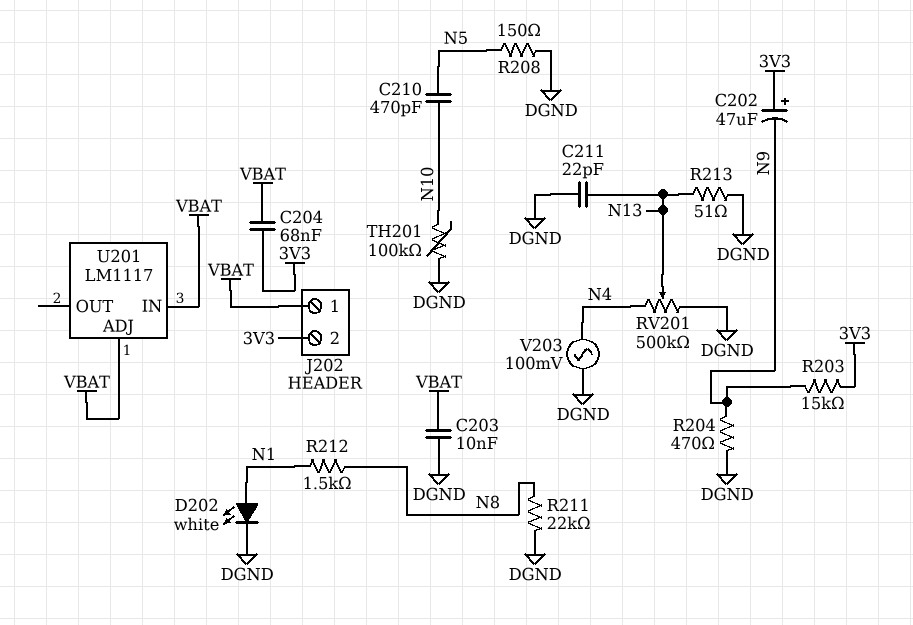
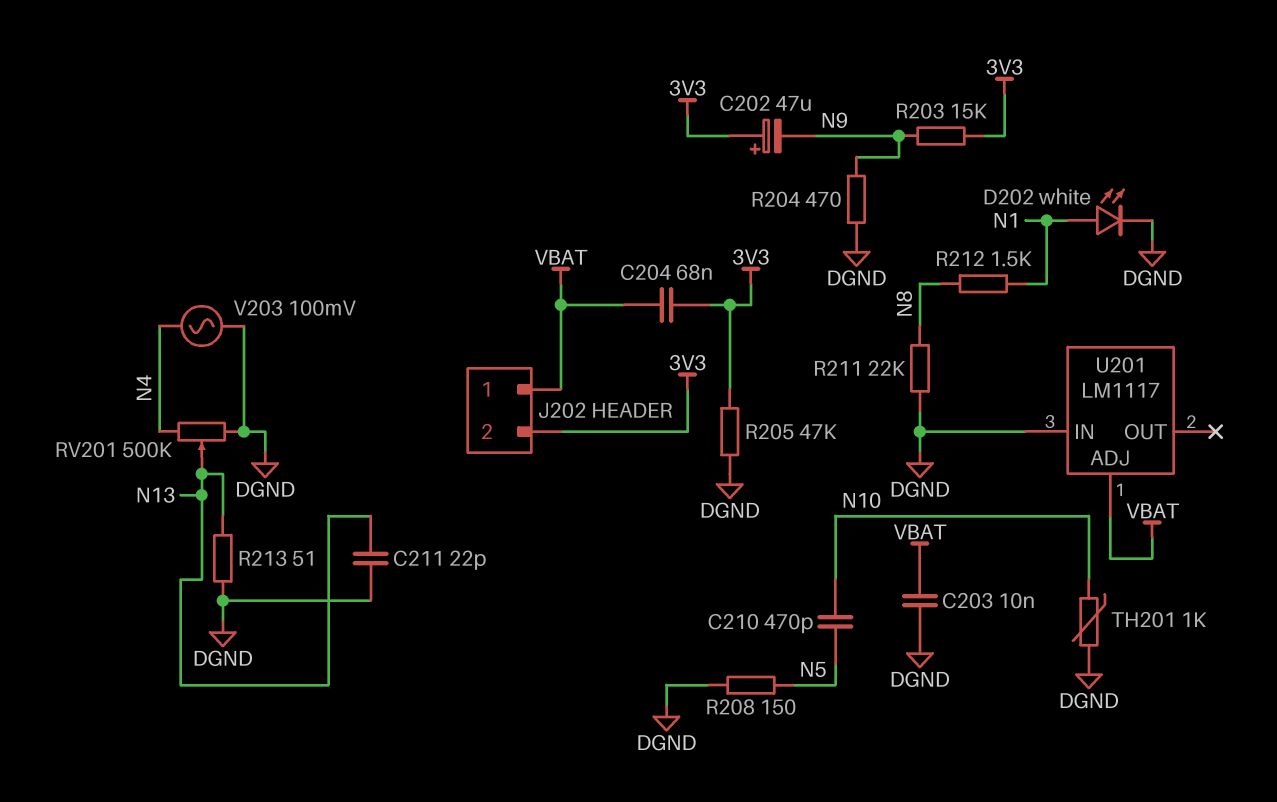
R205: none -> 47k (3V3, DGND)
TH201: 100k (DGND, N10) -> 1k (DGND, N10)
U201 pin IN: VBAT -> DGND

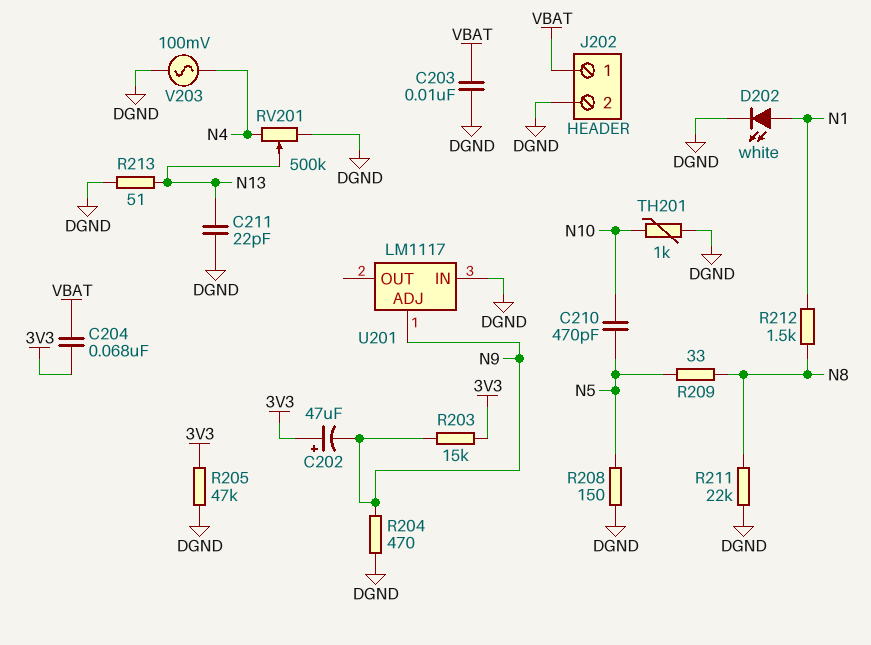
J202 pin 2: 3V3 -> DGND
R209: none -> 33 (N5, N8)
U201 pin ADJ: VBAT -> N9

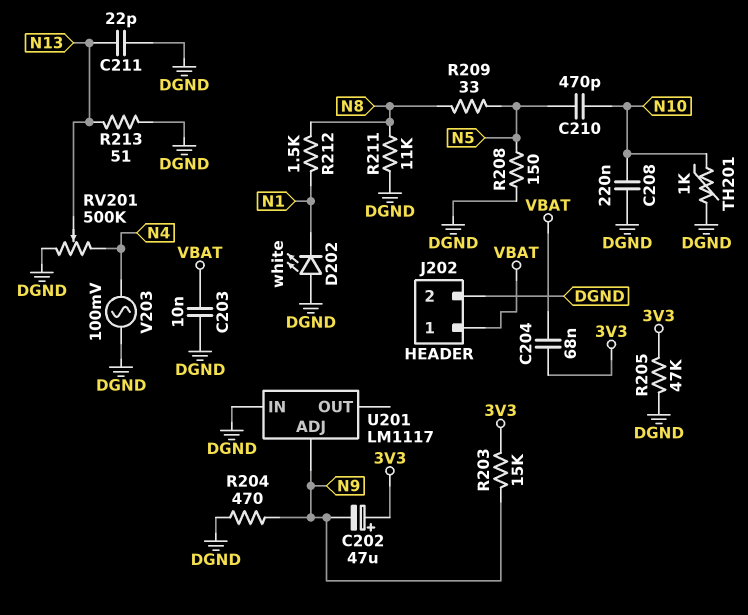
C208: none -> 220nF (DGND, N10)
D202: LED white (A N1, K DGND) -> LED white (A DGND, K N1)
R211: 22k (DGND, N8) -> 11k (DGND, N8)

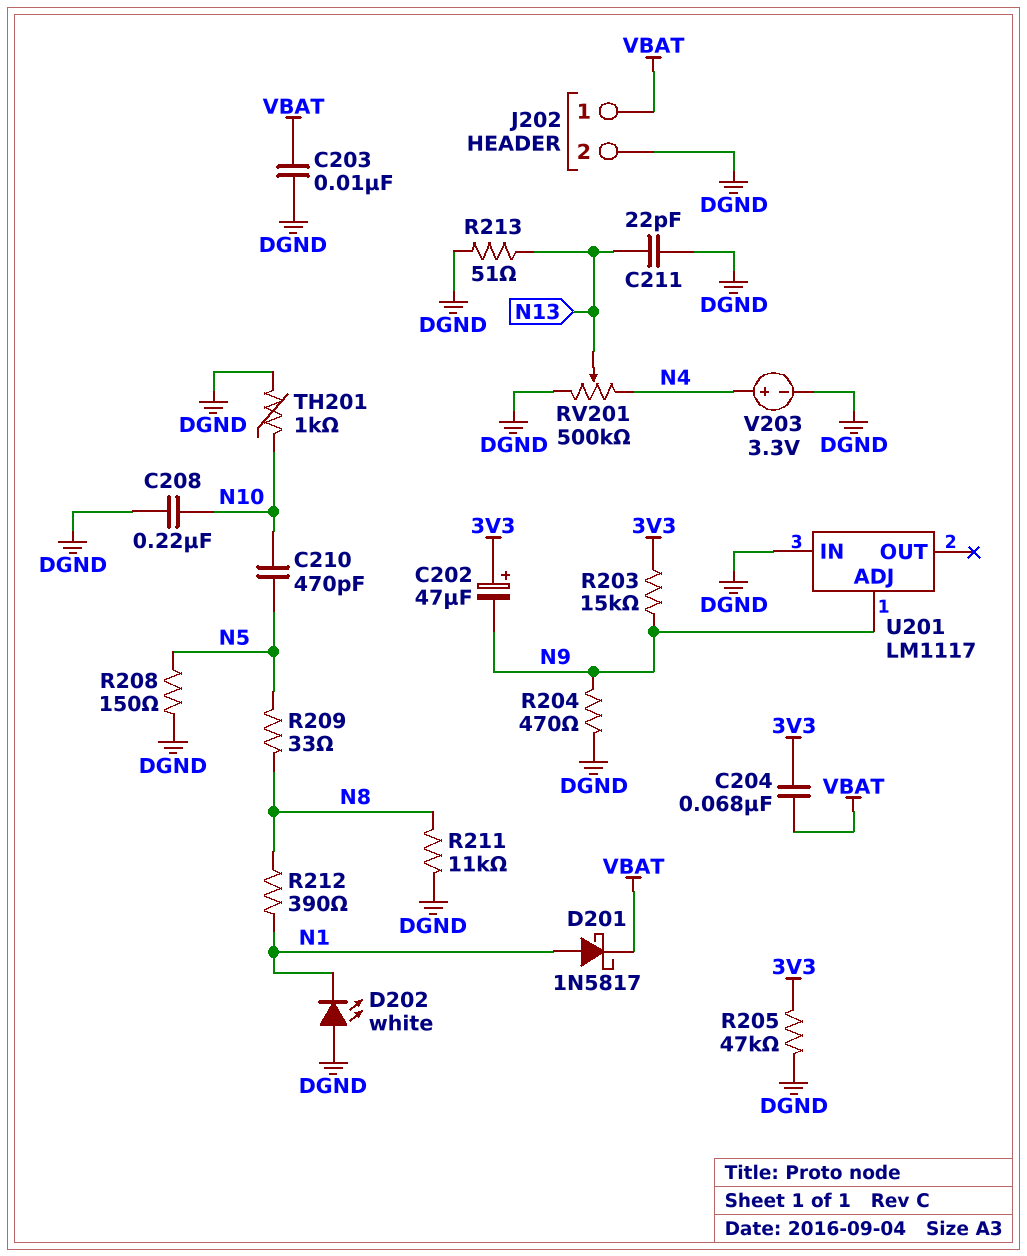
D201: none -> schottky 1N5817 (A N1, K VBAT)
R212: 1.5k (N1, N8) -> 390 (N1, N8)
V203: AC 100mV (DGND, N4) -> 3.3V (plus N4, minus DGND)

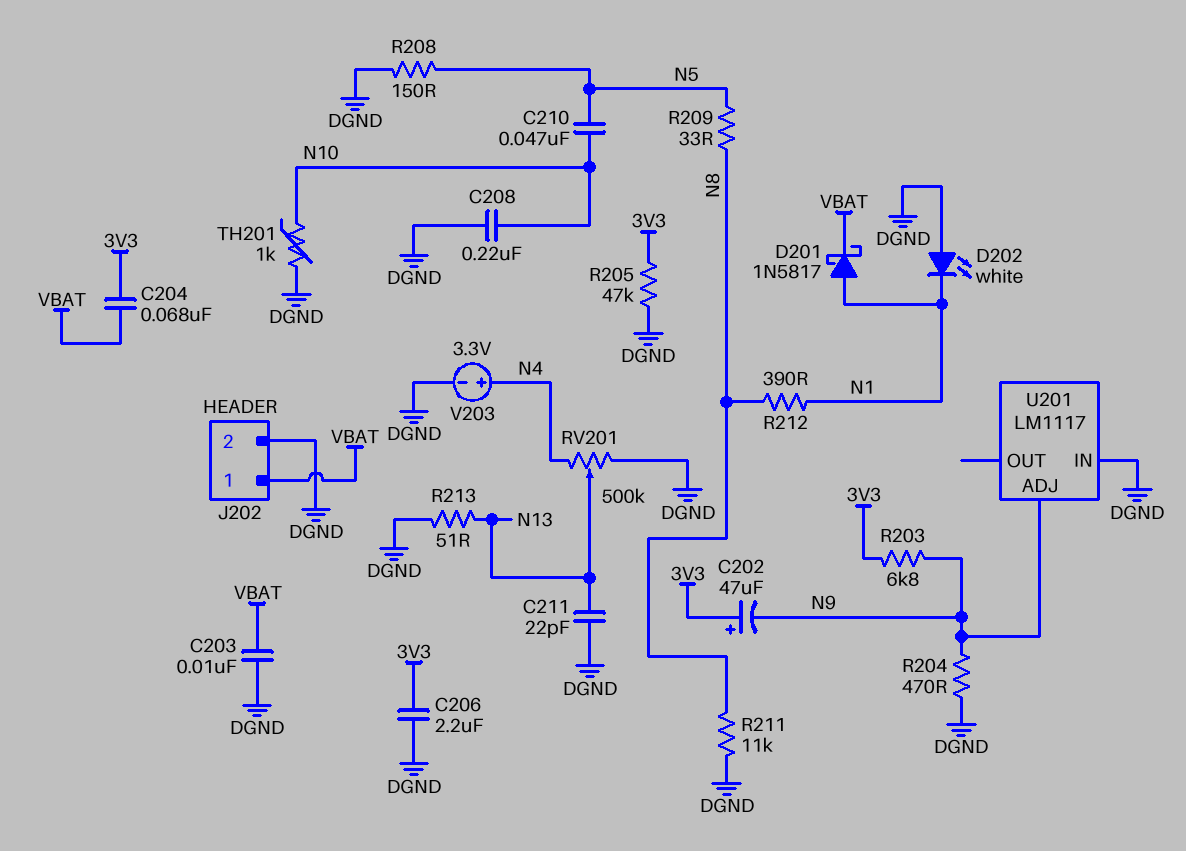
C206: none -> 2.2uF (3V3, DGND)
C210: 470pF (N5, N10) -> 47nF (N5, N10)
R203: 15k (3V3, N9) -> 6.8k (3V3, N9)

